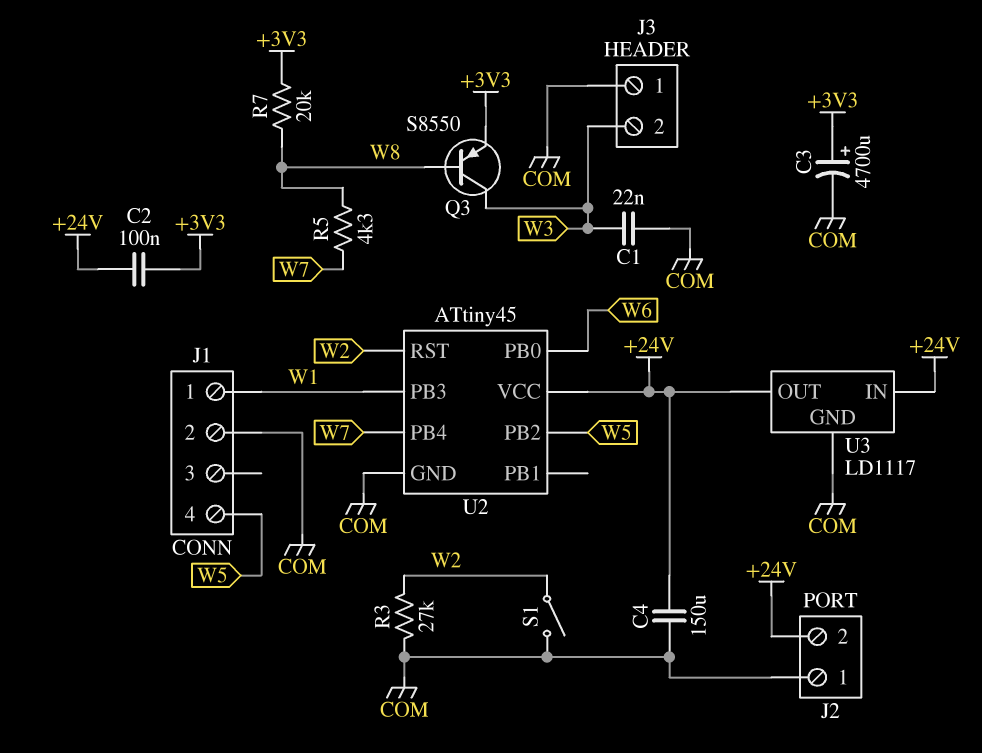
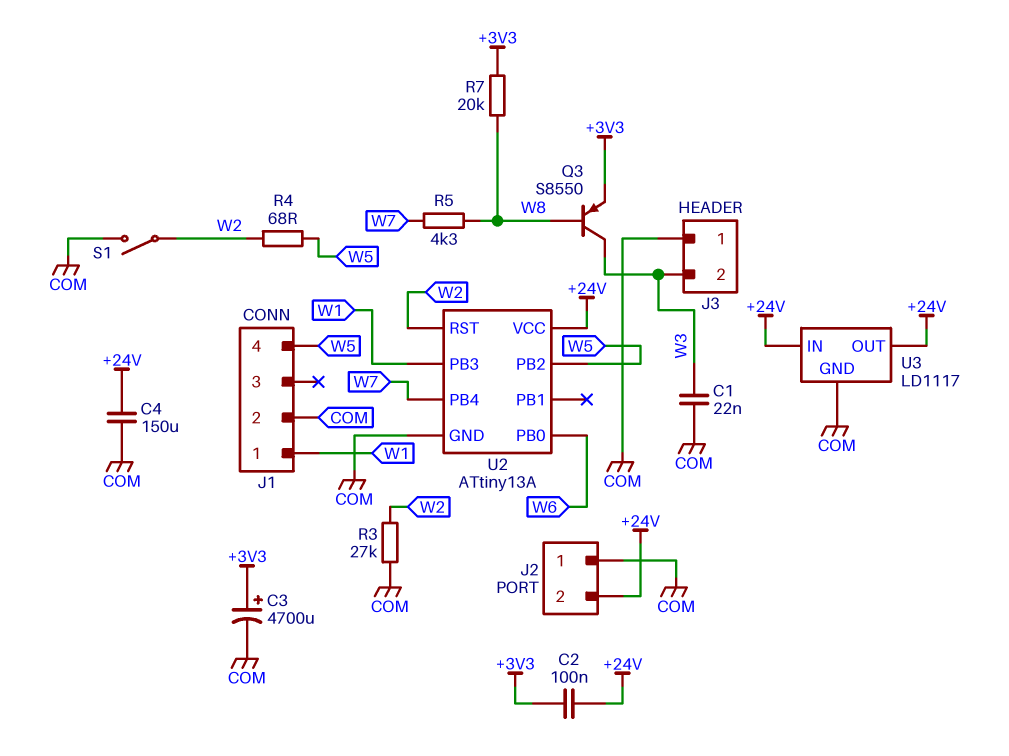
R4: none -> 68 (W2, W5)
U2: ATtiny45 -> ATtiny13A

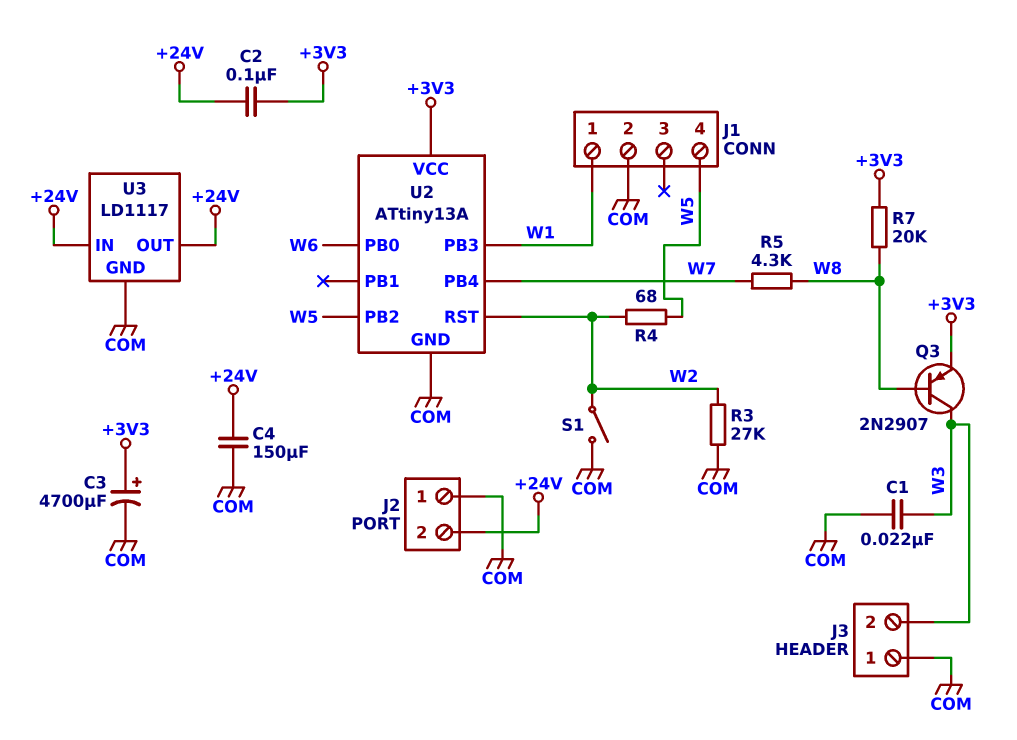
Q3: PNP S8550 (B W8, C W3, E +3V3) -> PNP 2N2907 (B W8, C W3, E +3V3)
U2 pin VCC: +24V -> +3V3

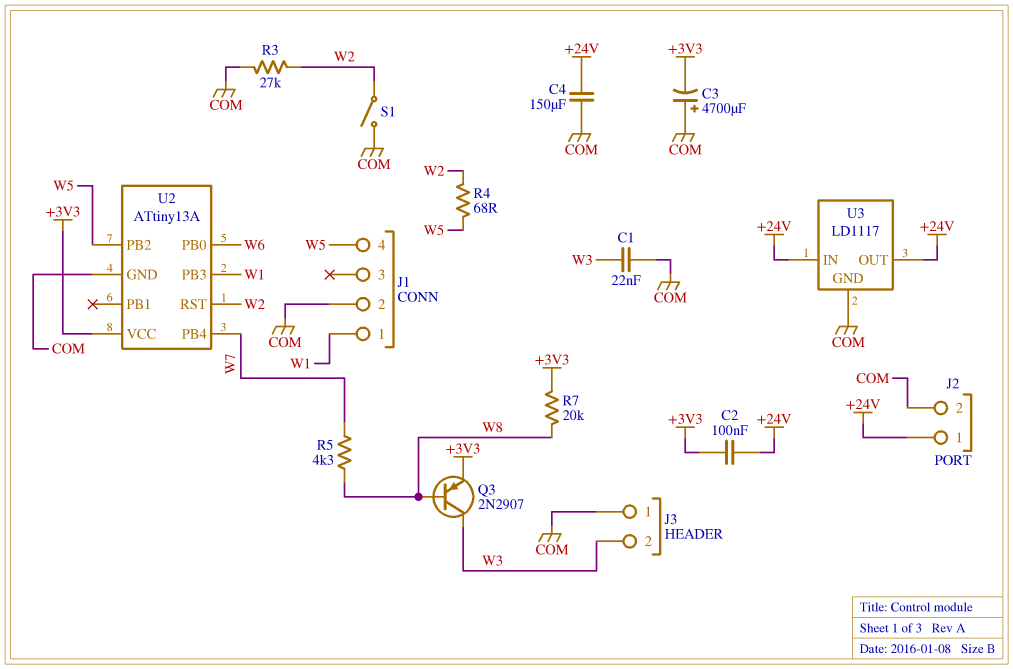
C3: 4700uF (plus +3V3, minus COM) -> 4700uF (plus COM, minus +3V3)
J2 pin 1: COM -> +24V
J2 pin 2: +24V -> COM

